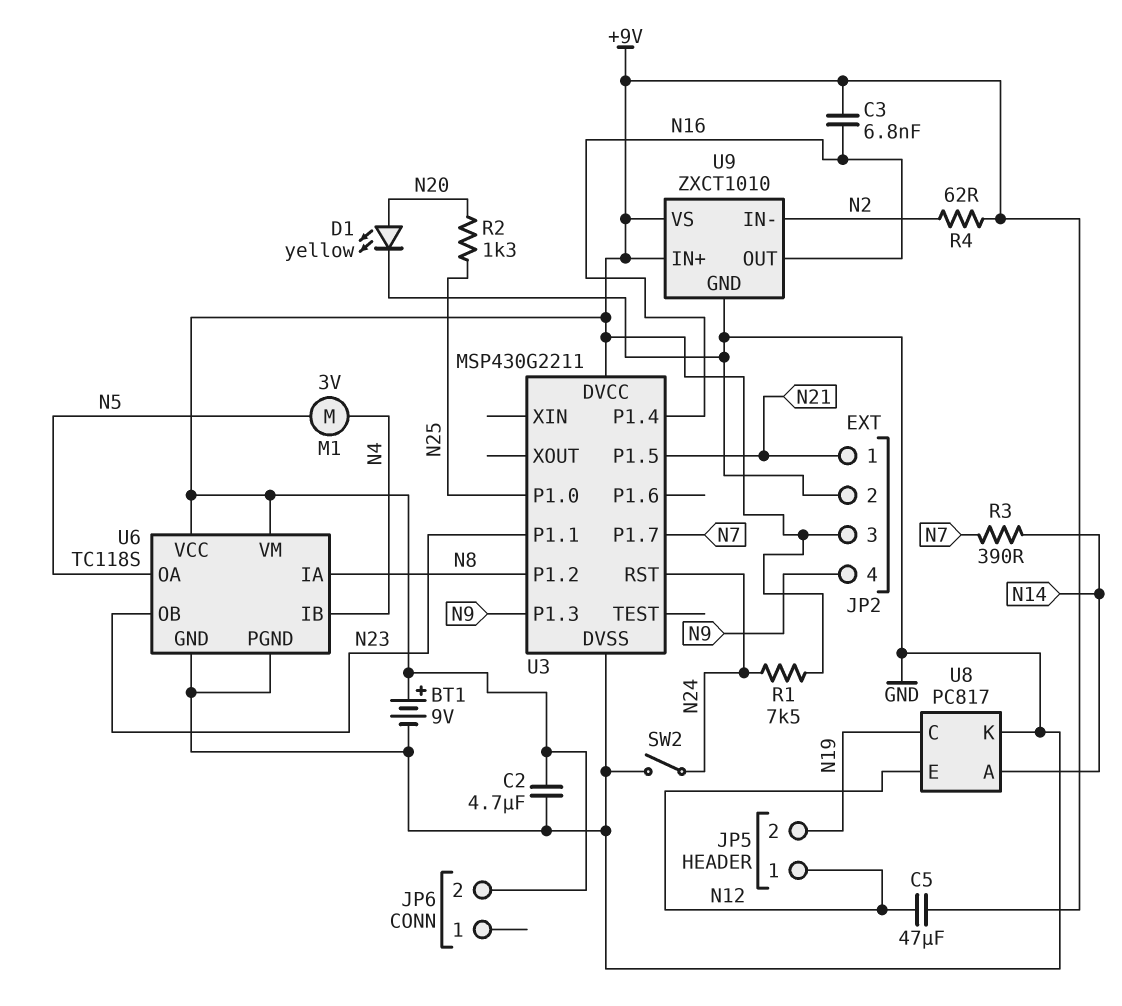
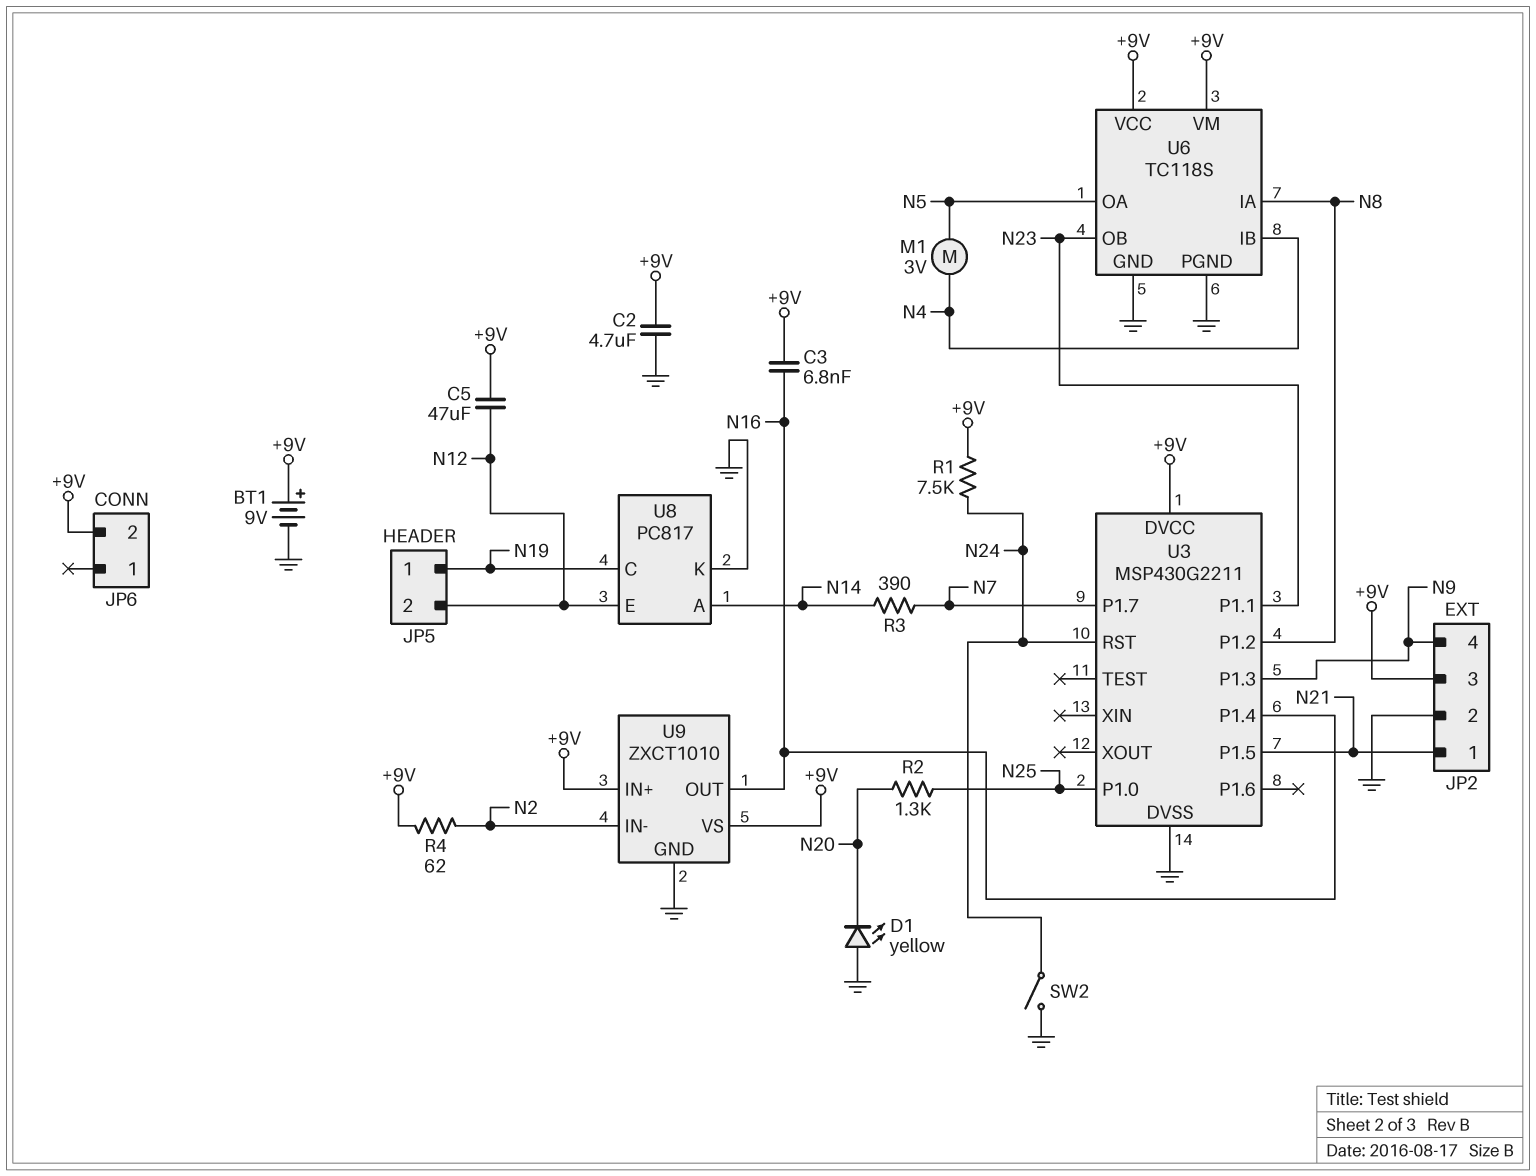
D1: LED yellow (A N20, K GND) -> LED yellow (A GND, K N20)
JP5 pin 1: N12 -> N19
JP5 pin 2: N19 -> N12

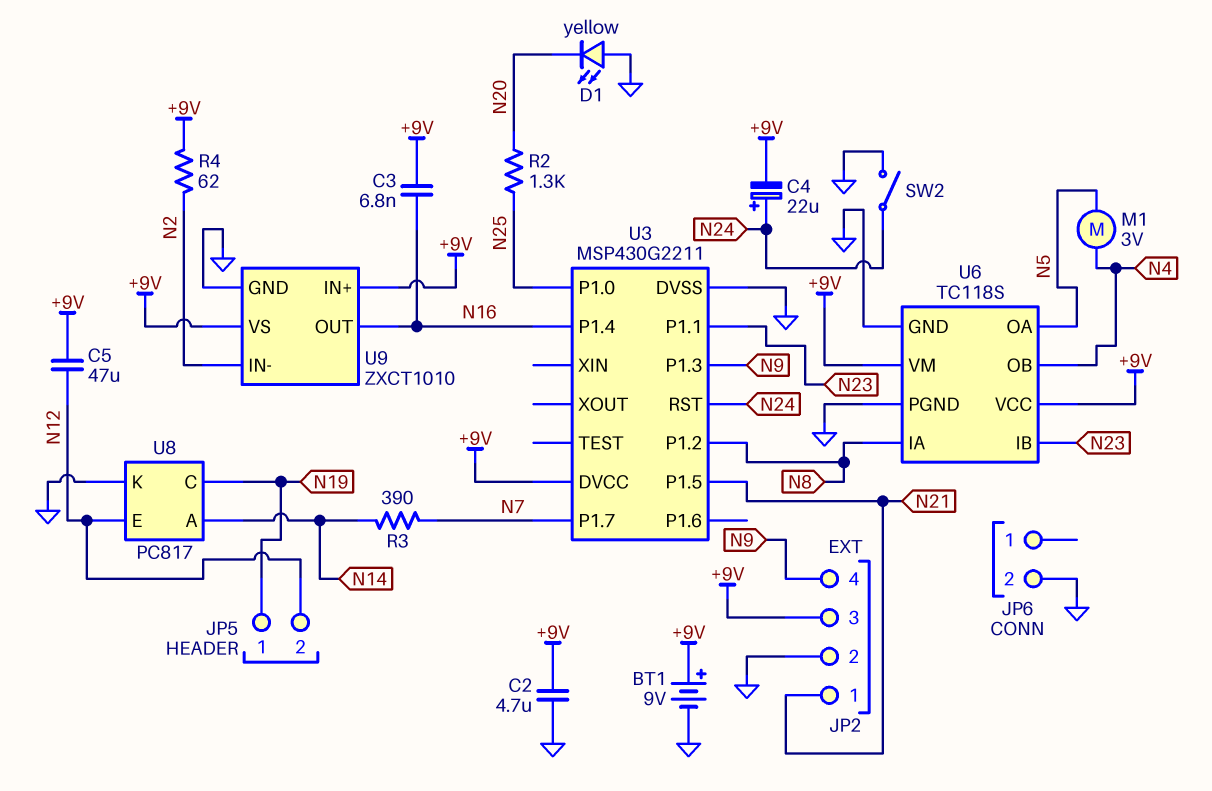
C4: none -> 22uF (plus N24, minus +9V)
JP6 pin 2: +9V -> GND
R1: 7.5k (+9V, N24) -> none
U6 pin IB: N4 -> N23
U6 pin OB: N23 -> N4

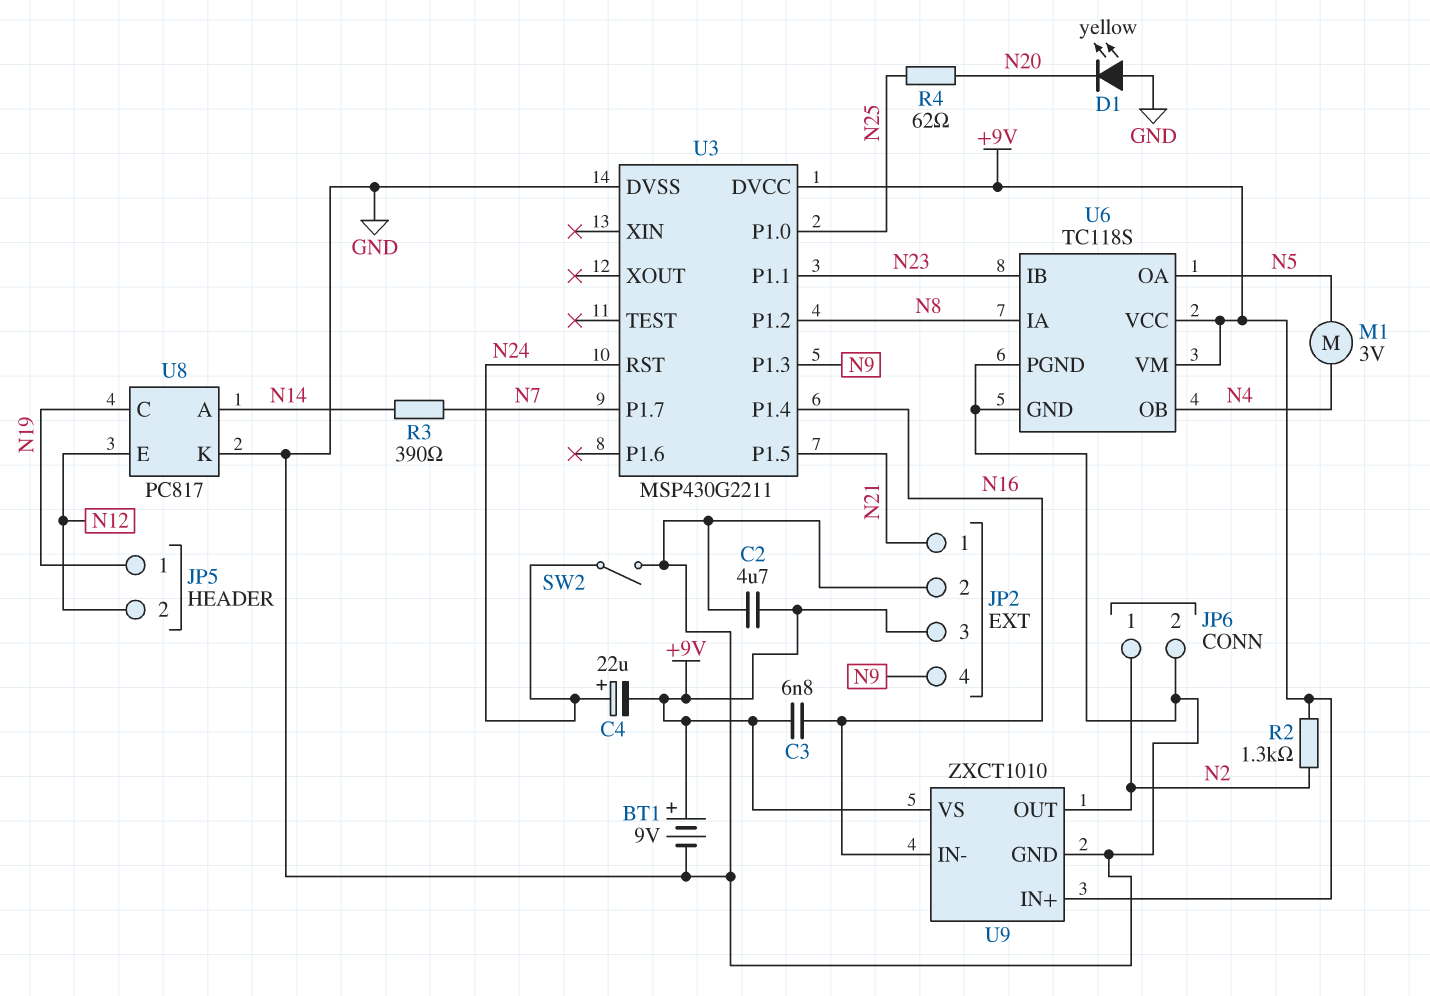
C5: 47uF (+9V, N12) -> none
JP6 pin 1: none -> N2
R2: 1.3k (N20, N25) -> 1.3k (+9V, N2)
R4: 62 (+9V, N2) -> 62 (N20, N25)
U9 pin IN-: N2 -> N16
U9 pin OUT: N16 -> N2

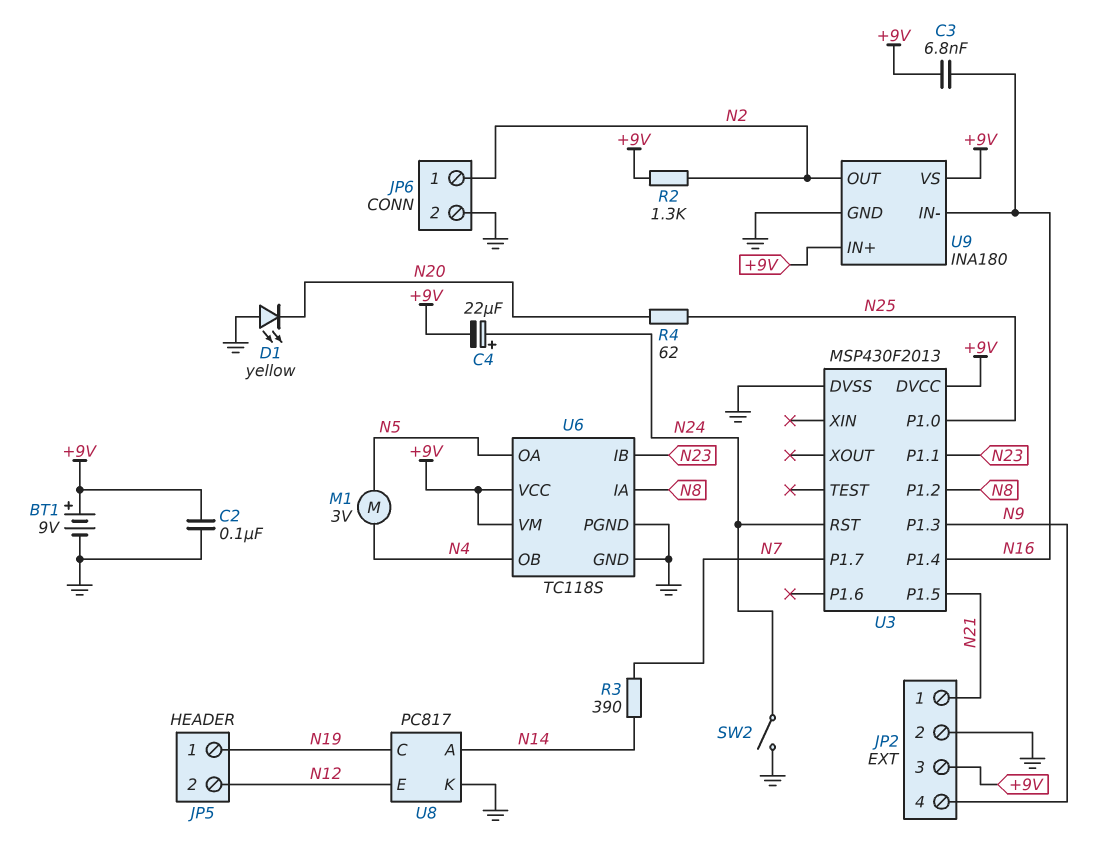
C2: 4.7uF (+9V, GND) -> 100nF (+9V, GND)
U3: MSP430G2211 -> MSP430F2013
U9: ZXCT1010 -> INA180

